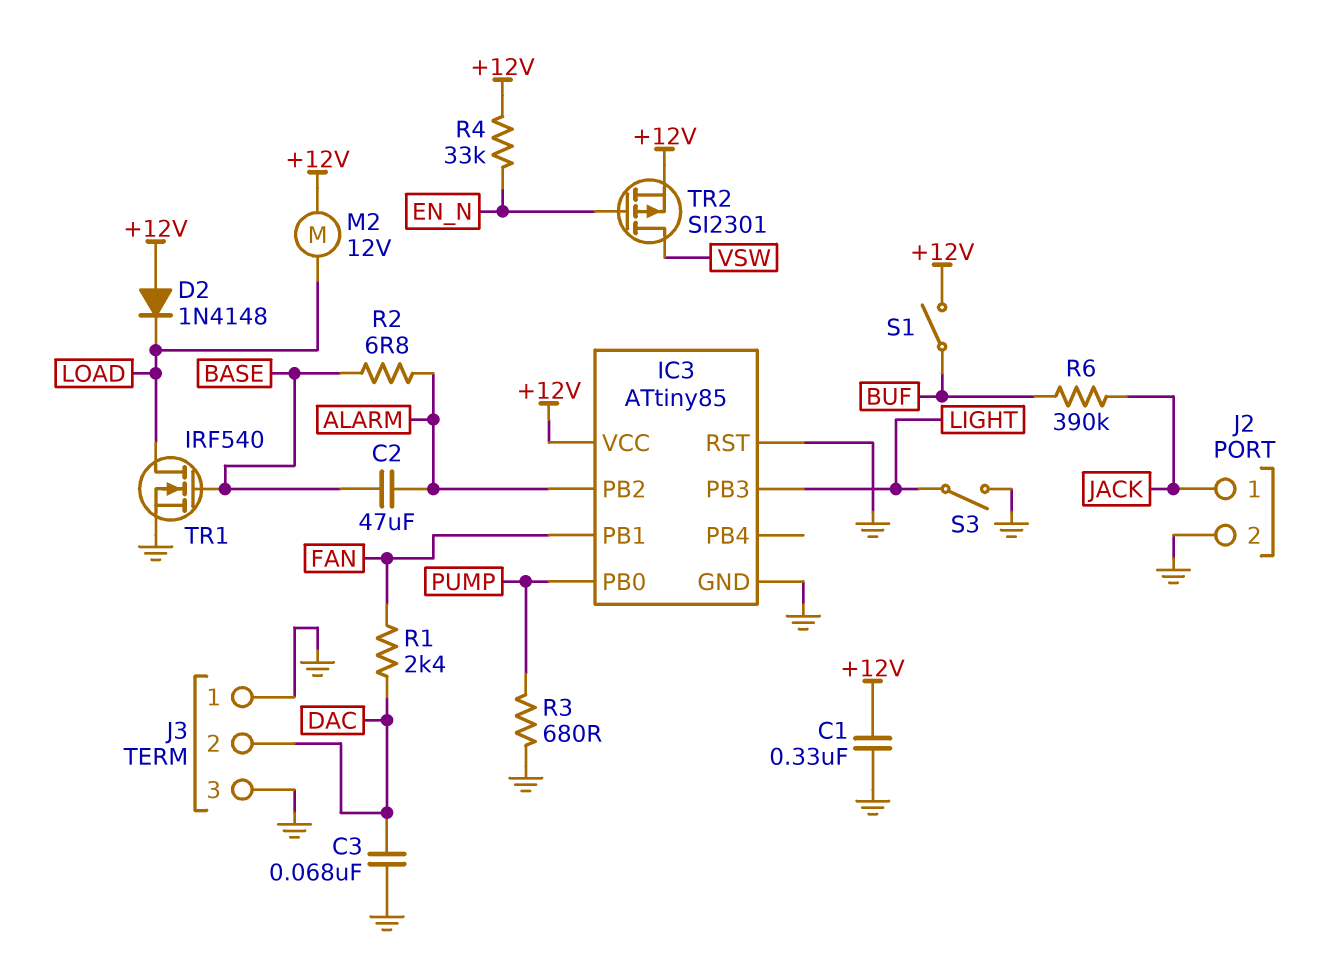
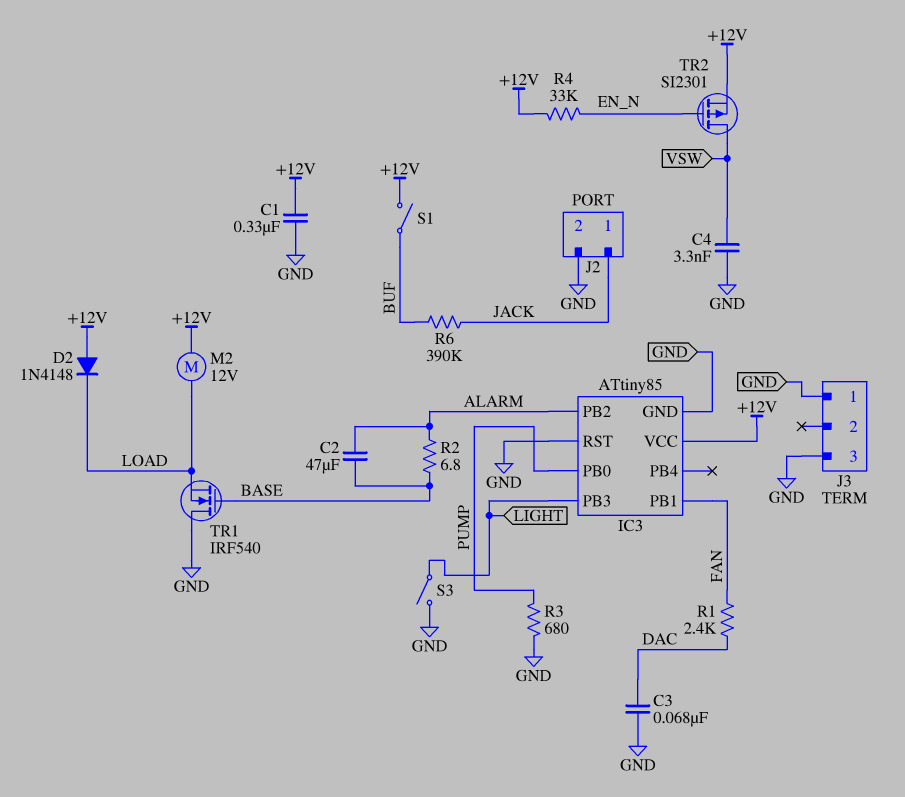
C4: none -> 3.3nF (GND, VSW)
J3 pin 2: DAC -> none
TR1: NMOS IRF540 (G BASE, D LOAD, S GND) -> NMOS IRF540 (G BASE, D GND, S LOAD)

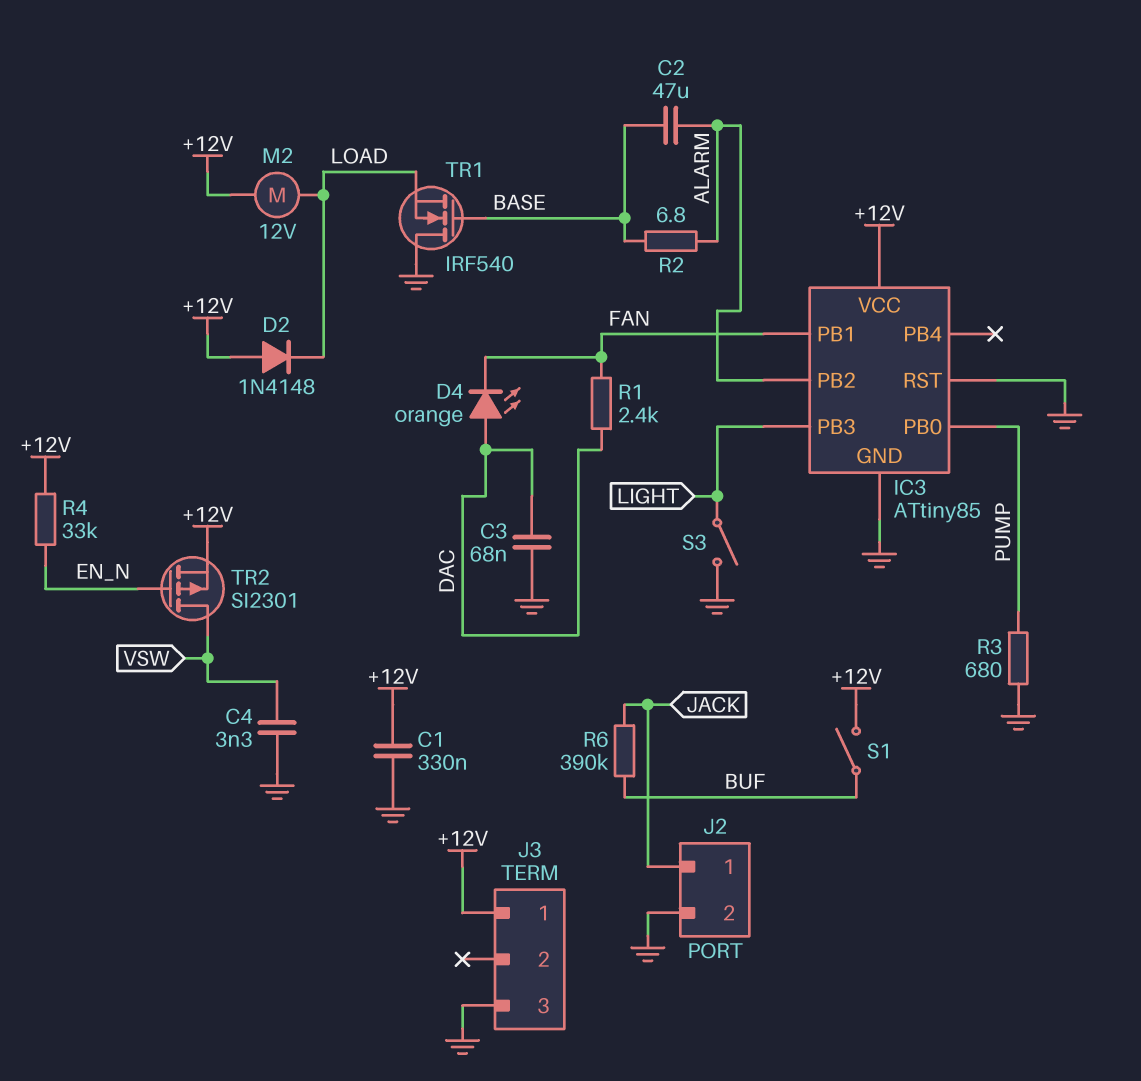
D4: none -> LED orange (A DAC, K FAN)
J3 pin 1: GND -> +12V

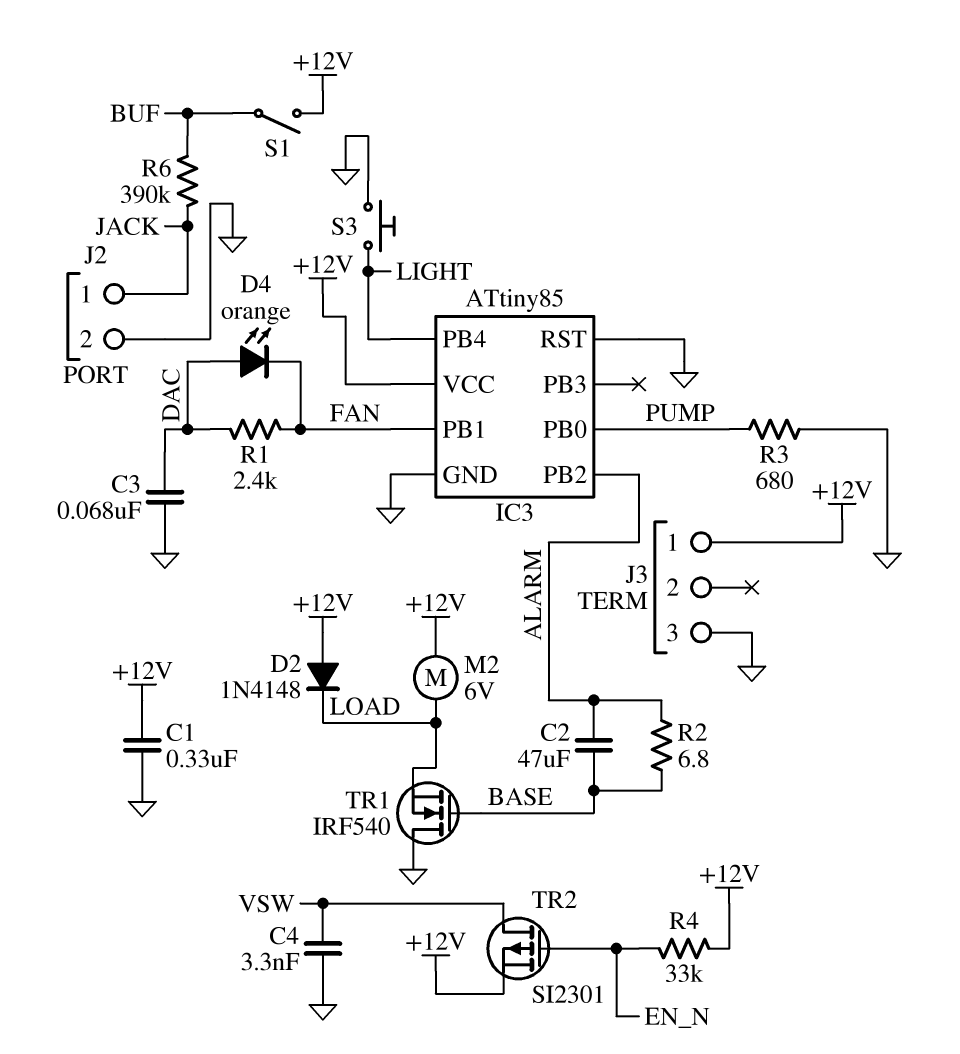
IC3 pin PB3: LIGHT -> none
IC3 pin PB4: none -> LIGHT
M2: motor 12V (+12V, LOAD) -> motor 6V (+12V, LOAD)
S3: switch (GND, LIGHT) -> button (GND, LIGHT)

